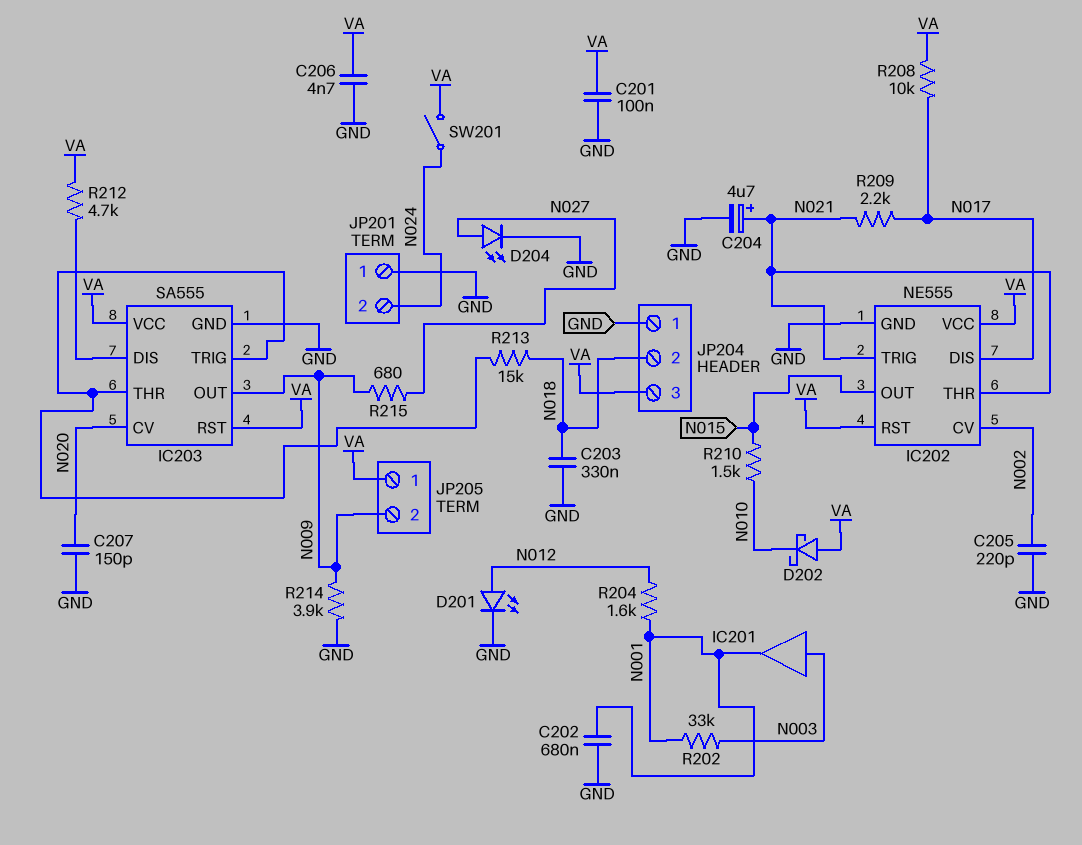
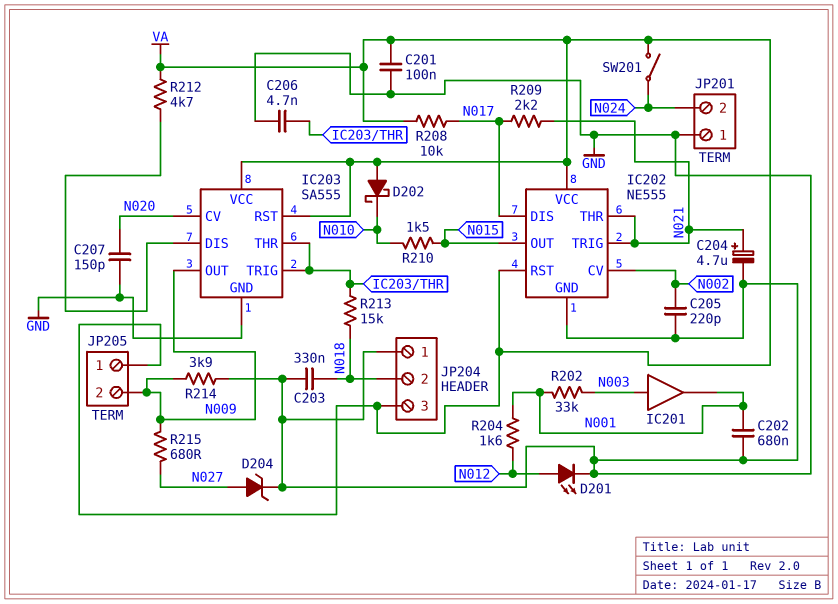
C206: 4.7nF (GND, VA) -> 4.7nF (GND, IC203/THR)
D204: LED (A N027, K GND) -> zener (A N027, K GND)

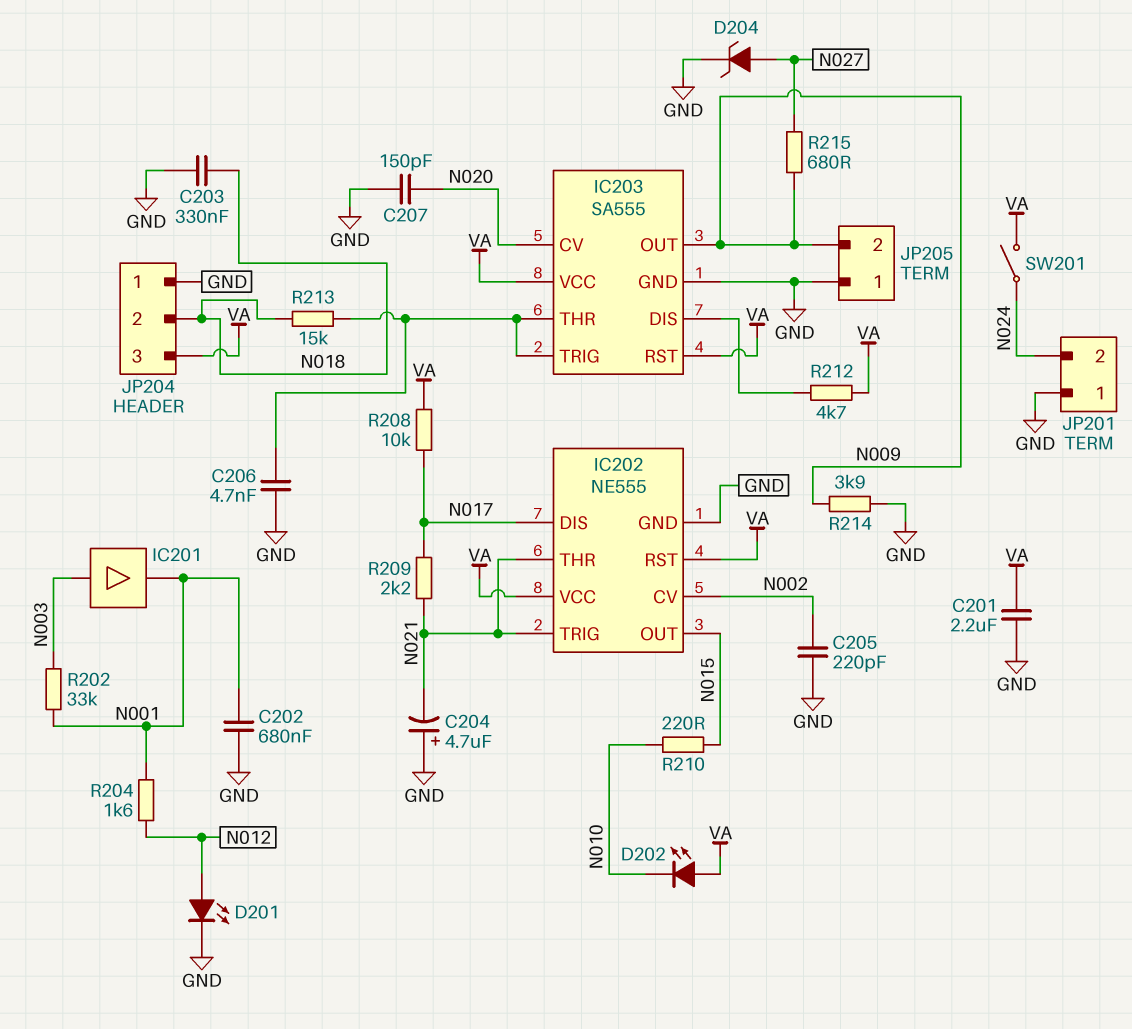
C201: 100nF (GND, VA) -> 2.2uF (GND, VA)
C204: 4.7uF (plus N021, minus GND) -> 4.7uF (plus GND, minus N021)
D202: schottky (A VA, K N010) -> LED (A VA, K N010)
JP205 pin 1: VA -> GND
R210: 1.5k (N010, N015) -> 220 (N010, N015)

